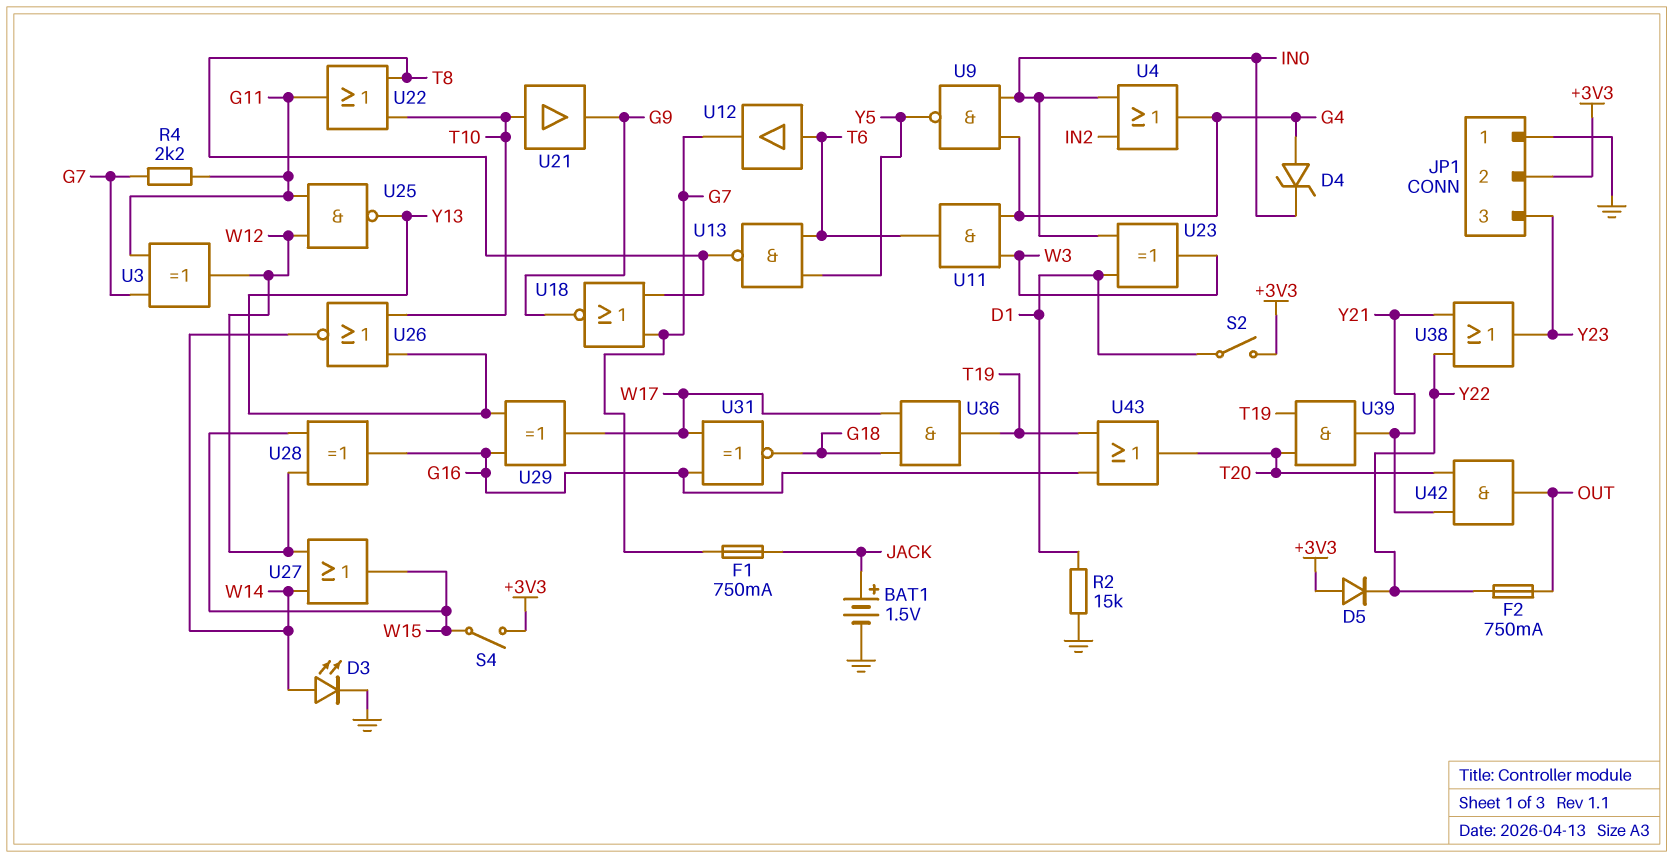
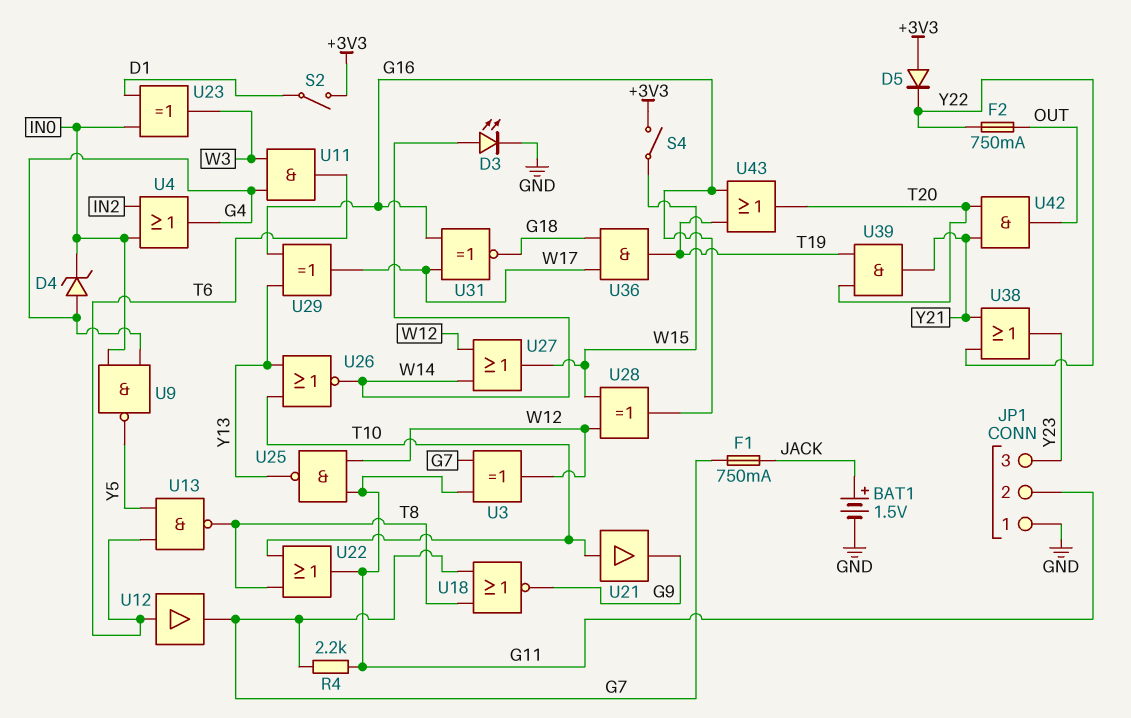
JP1 pin 2: +3V3 -> G11
R2: 15k (D1, GND) -> none

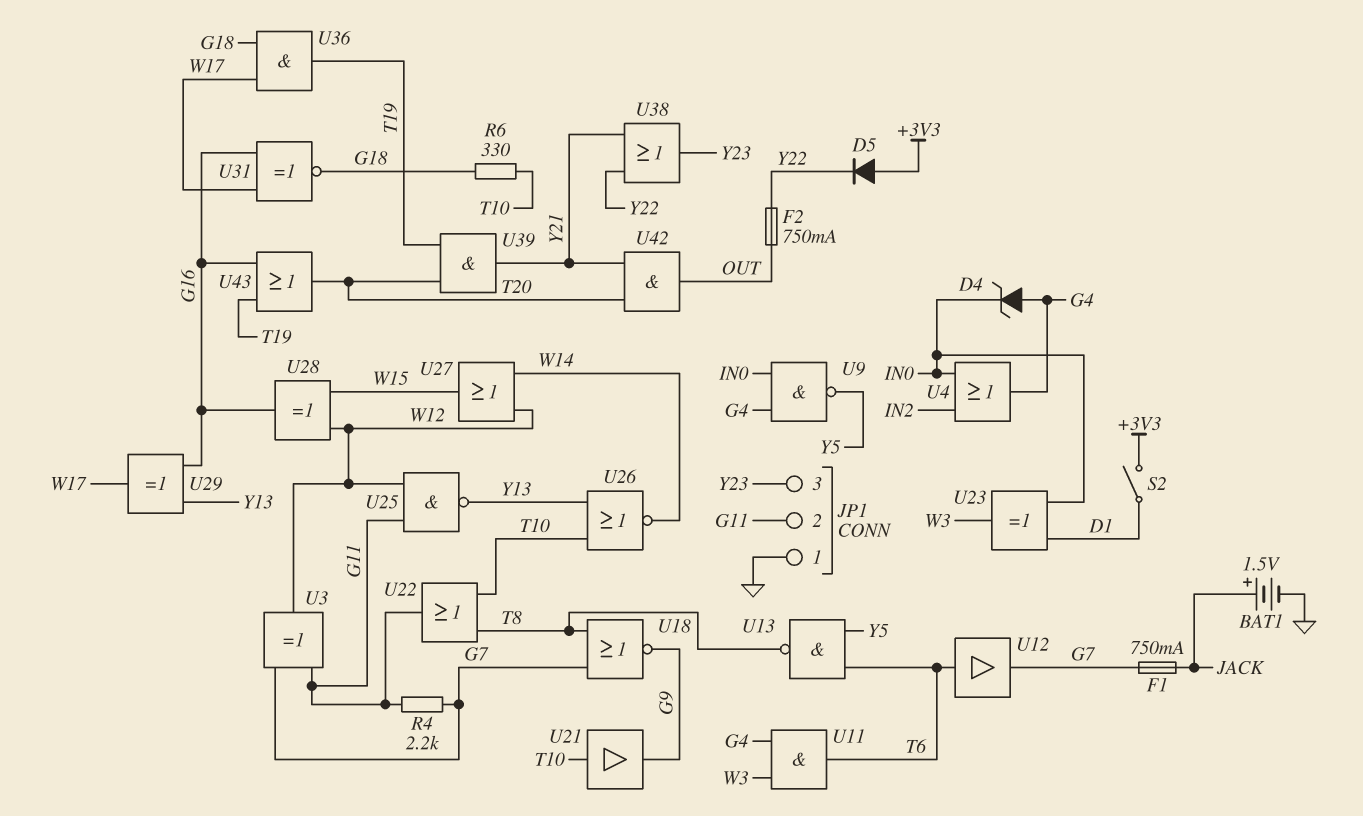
D3: LED (A W14, K GND) -> none
R6: none -> 330 (G18, T10)
S4: switch (+3V3, W15) -> none

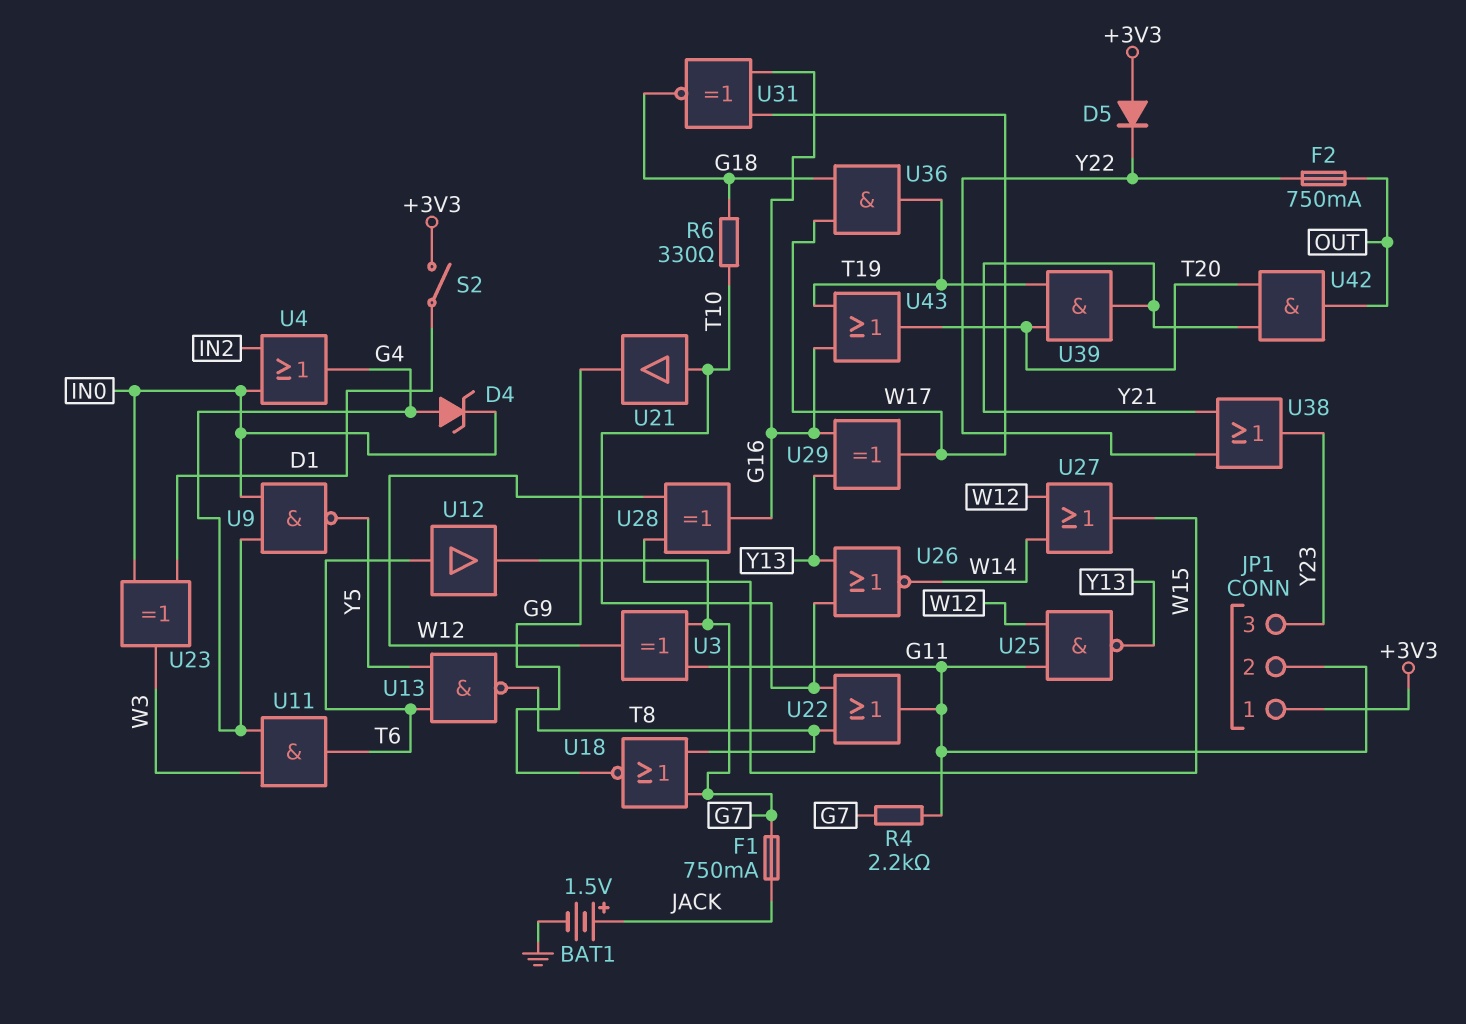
JP1 pin 1: GND -> +3V3

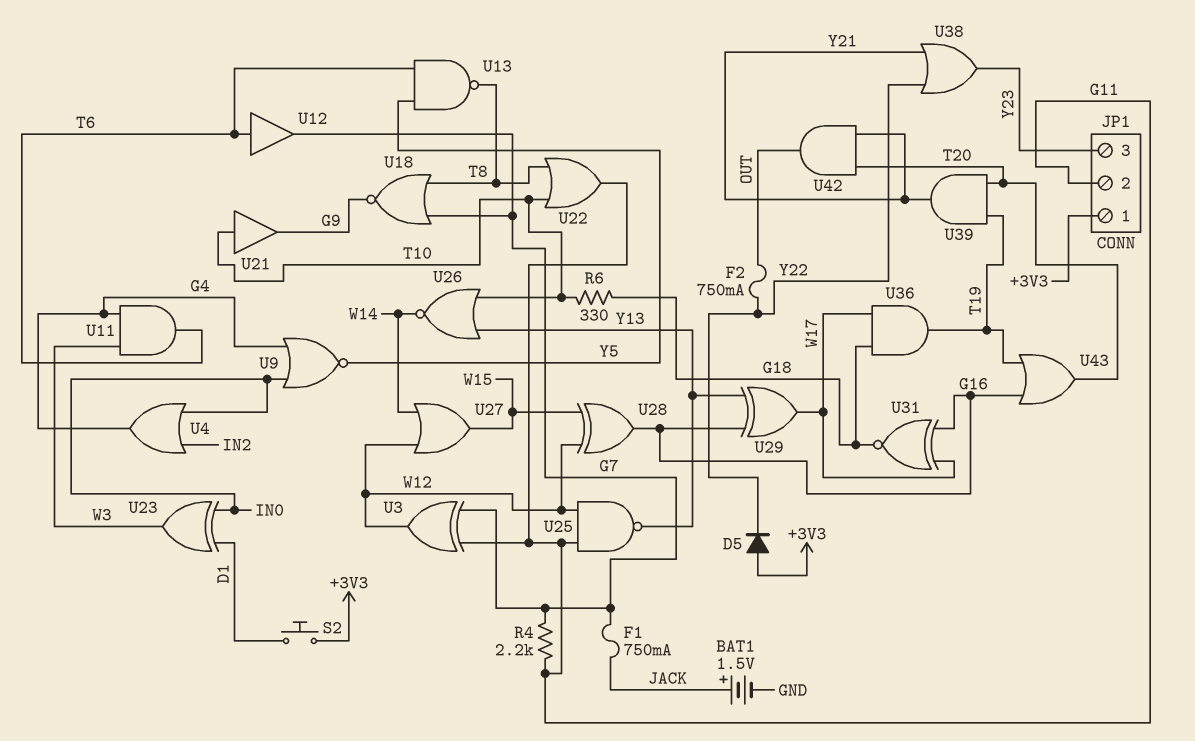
D4: zener (A G4, K IN0) -> none
S2: switch (+3V3, D1) -> button (+3V3, D1)
U9: NAND (in G4, in IN0, out Y5) -> NOR (in G4, in IN0, out Y5)

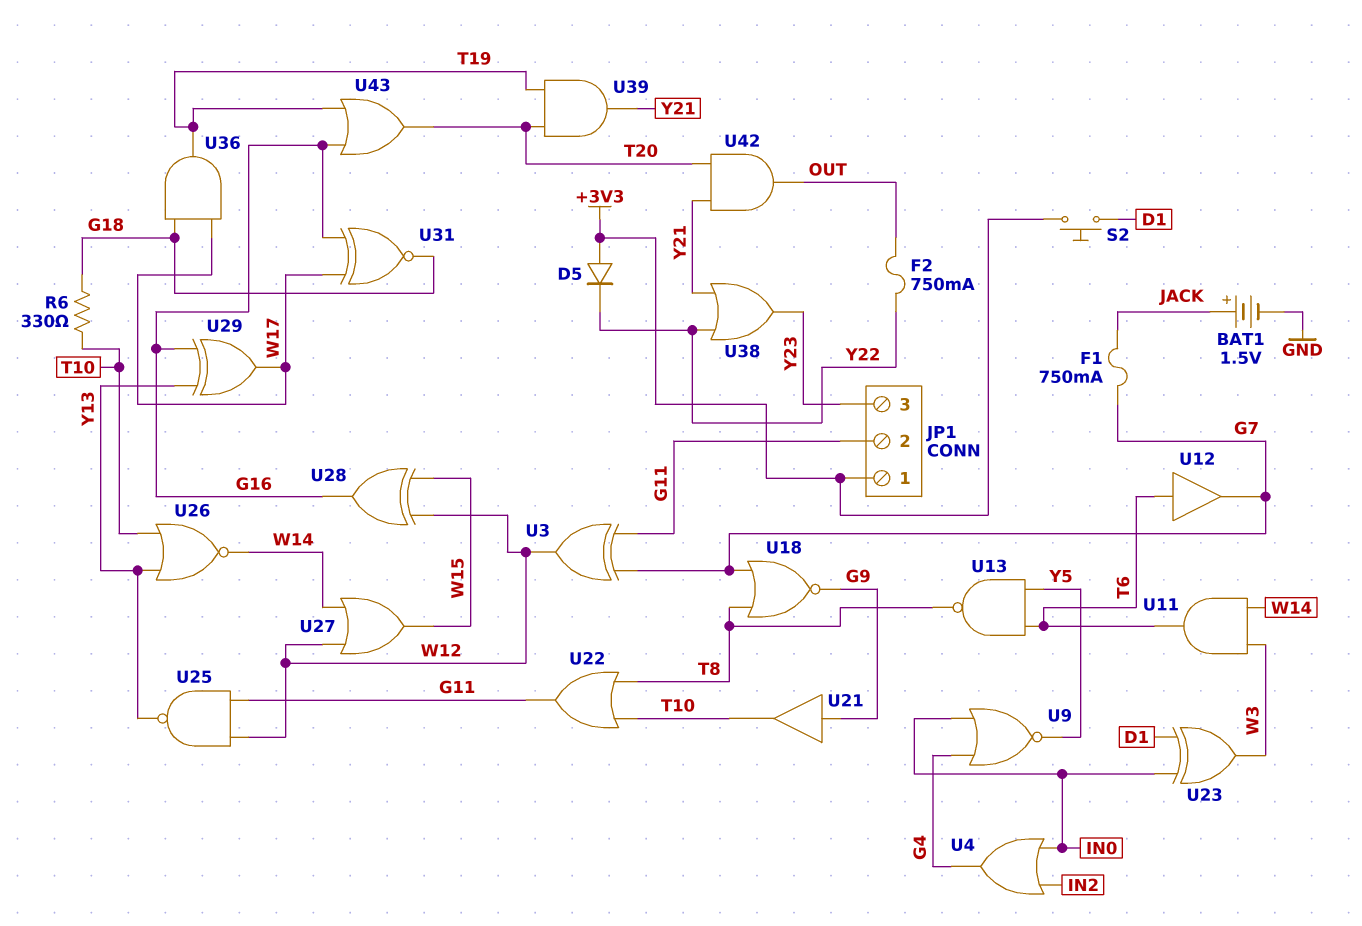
R4: 2.2k (G7, G11) -> none
U11: AND (in G4, in W3, out T6) -> AND (in W3, in W14, out T6)
U21: buffer (in T10, out G9) -> buffer (in G9, out T10)

